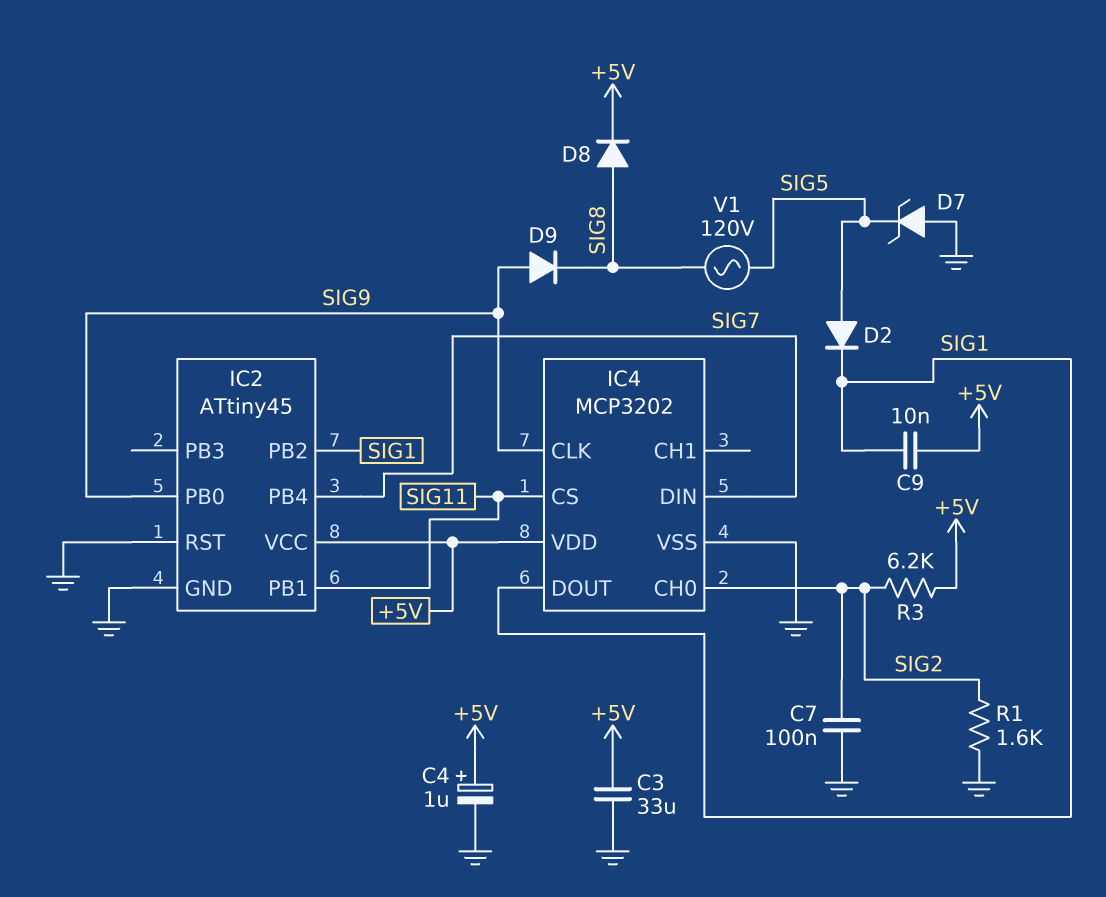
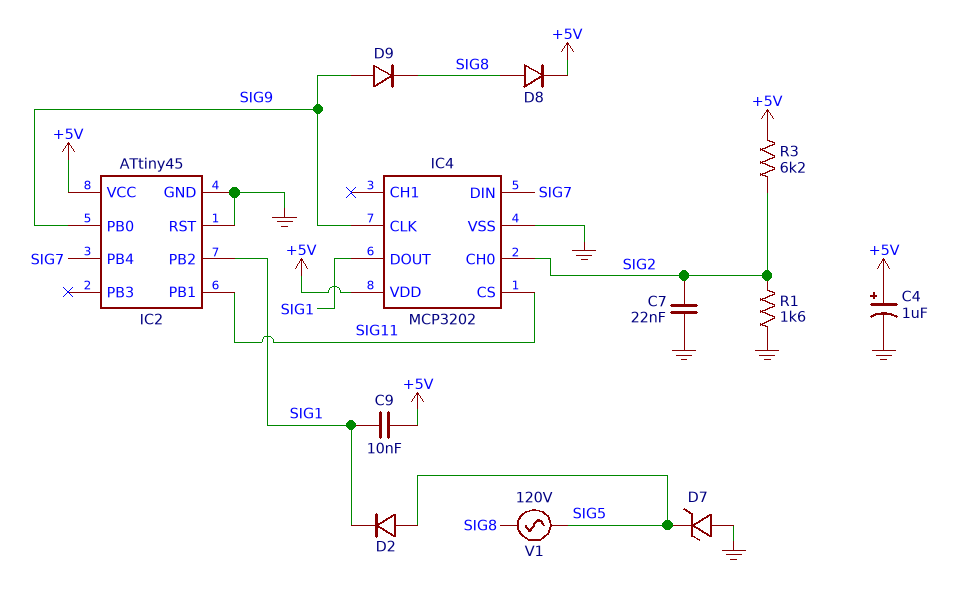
C3: 33uF (+5V, GND) -> none
C7: 100nF (GND, SIG2) -> 22nF (GND, SIG2)

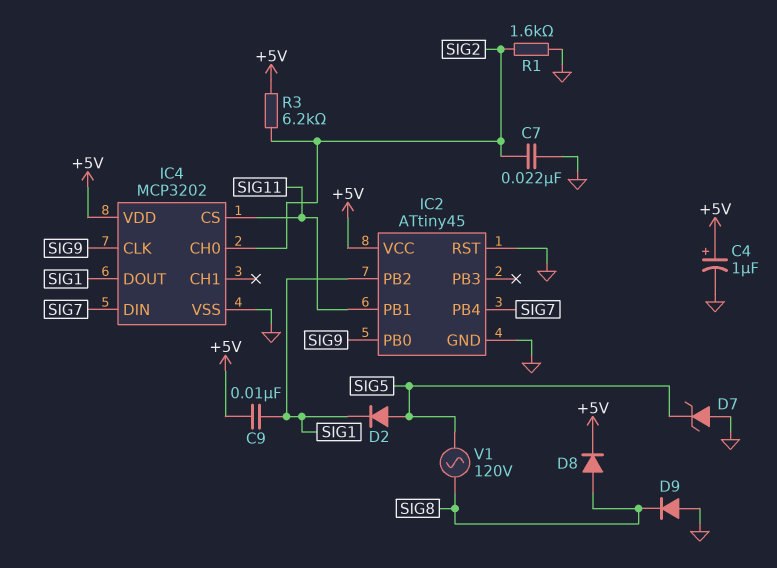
D9: diode (A SIG9, K SIG8) -> diode (A GND, K SIG8)

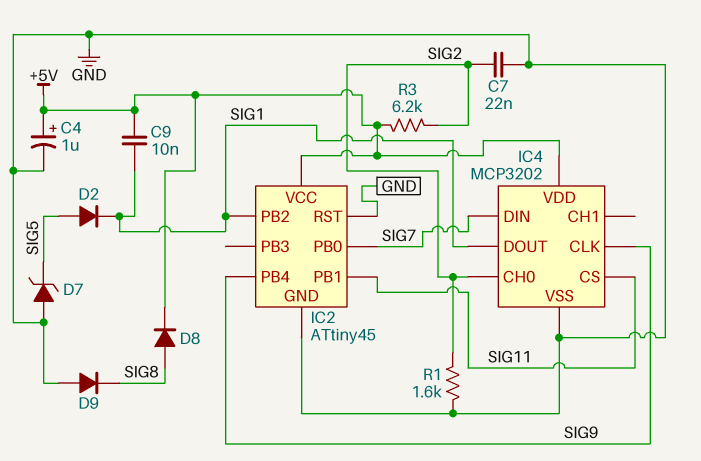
IC2 pin PB0: SIG9 -> SIG7
IC2 pin PB4: SIG7 -> SIG9
V1: AC 120V (SIG5, SIG8) -> none

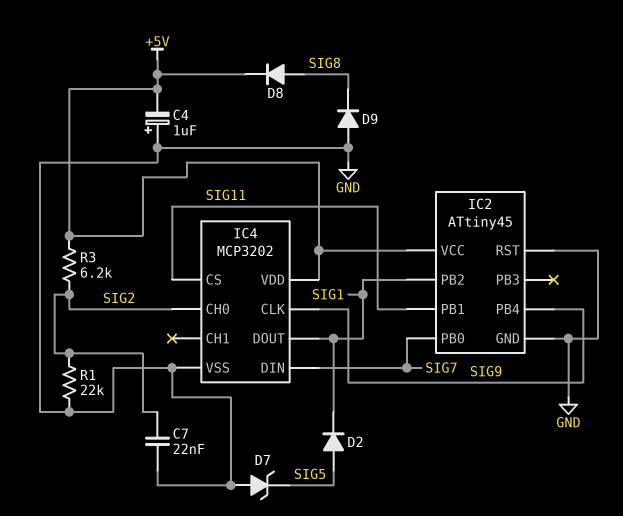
C4: 1uF (plus +5V, minus GND) -> 1uF (plus GND, minus +5V)
C9: 10nF (+5V, SIG1) -> none
R1: 1.6k (GND, SIG2) -> 22k (GND, SIG2)

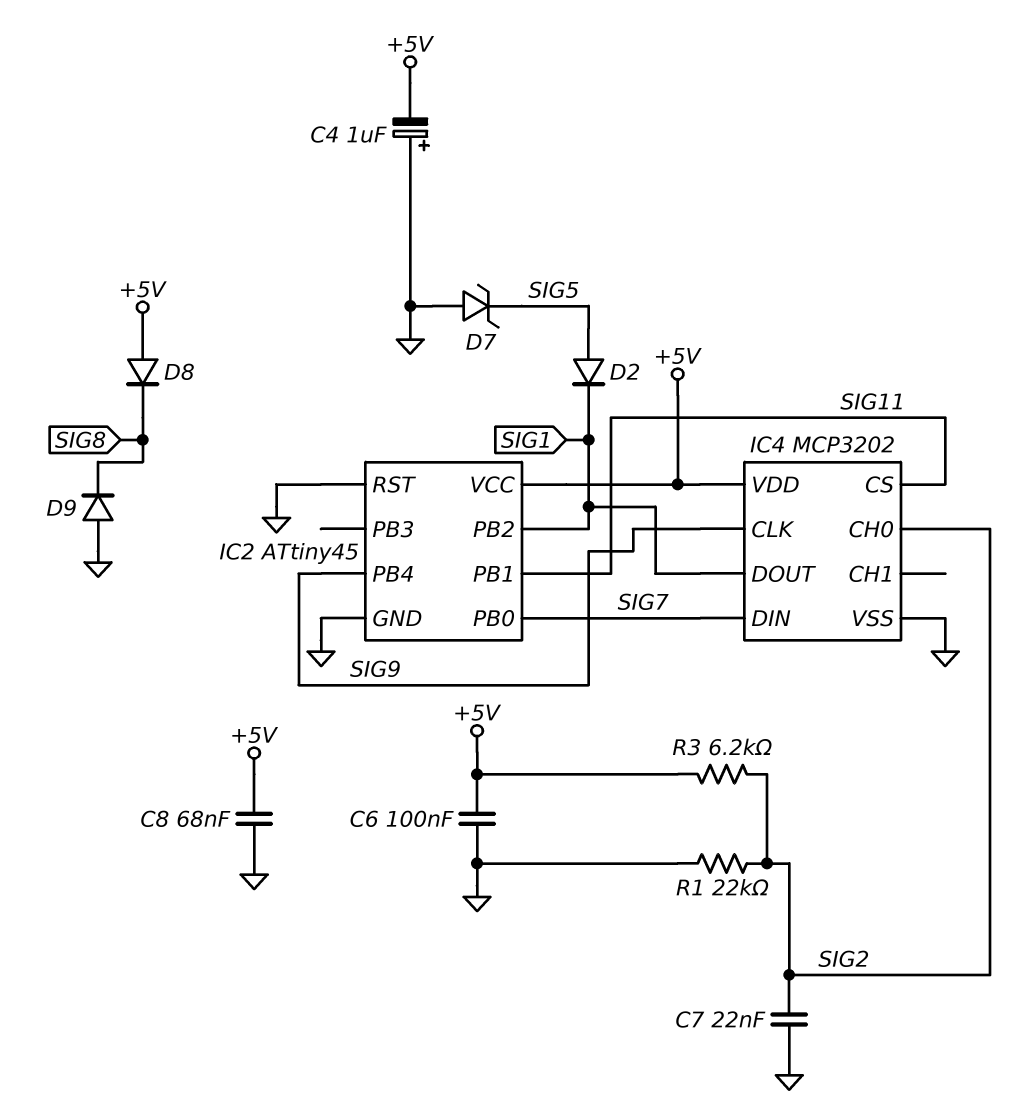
C6: none -> 100nF (+5V, GND)
C8: none -> 68nF (+5V, GND)
D8: diode (A SIG8, K +5V) -> diode (A +5V, K SIG8)

